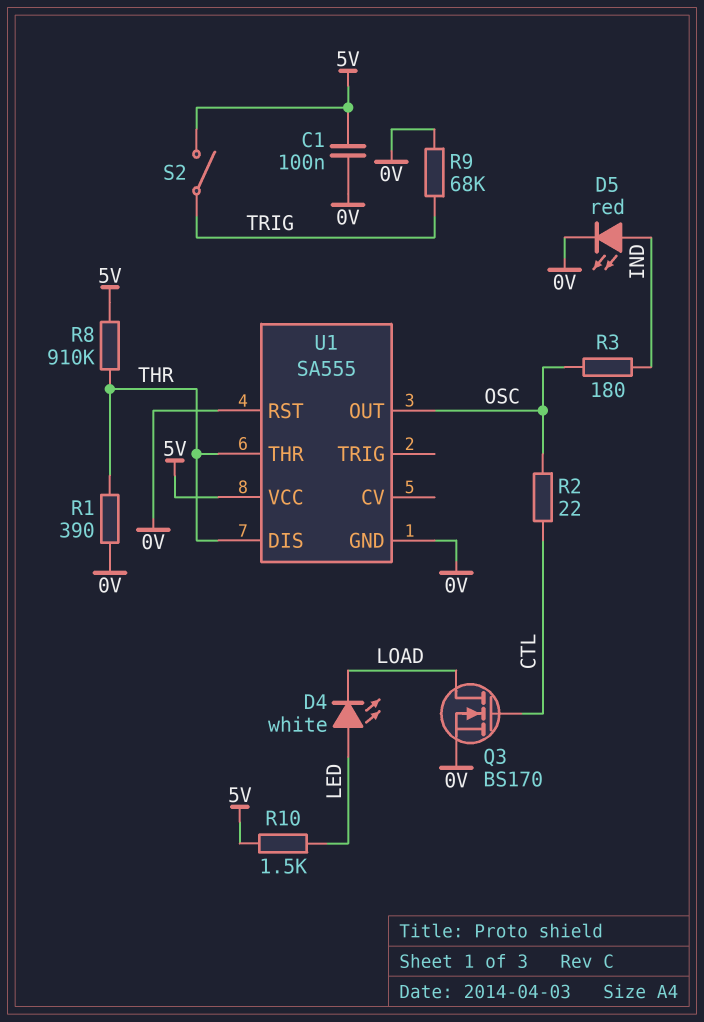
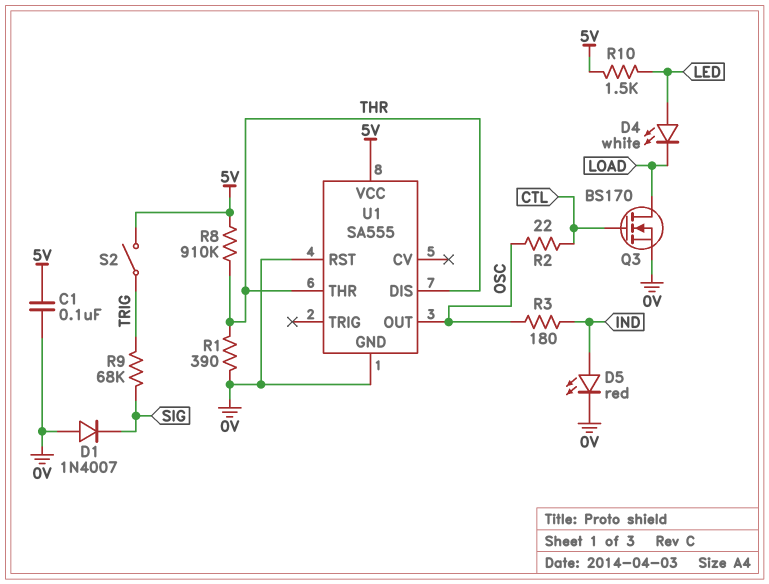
D1: none -> diode 1N4007 (A 0V, K SIG)
R9: 68k (0V, TRIG) -> 68k (SIG, TRIG)

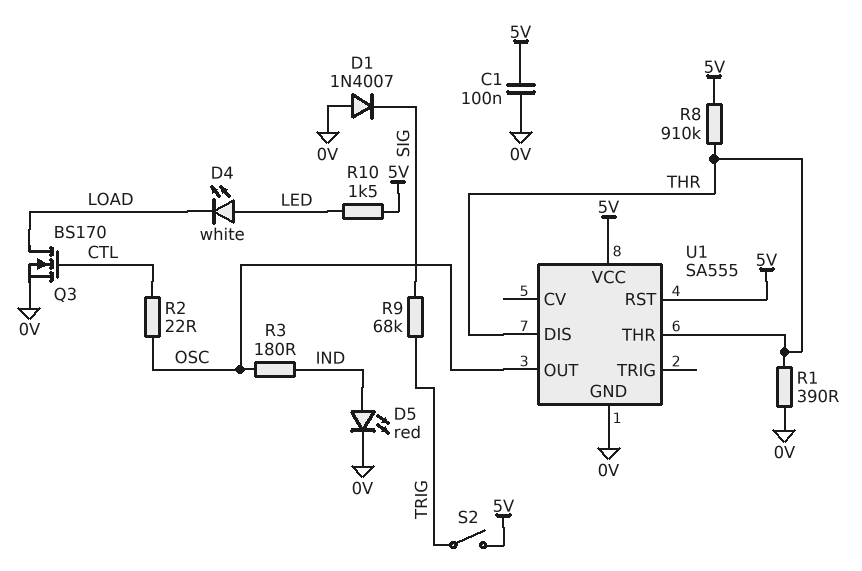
U1 pin RST: 0V -> 5V

